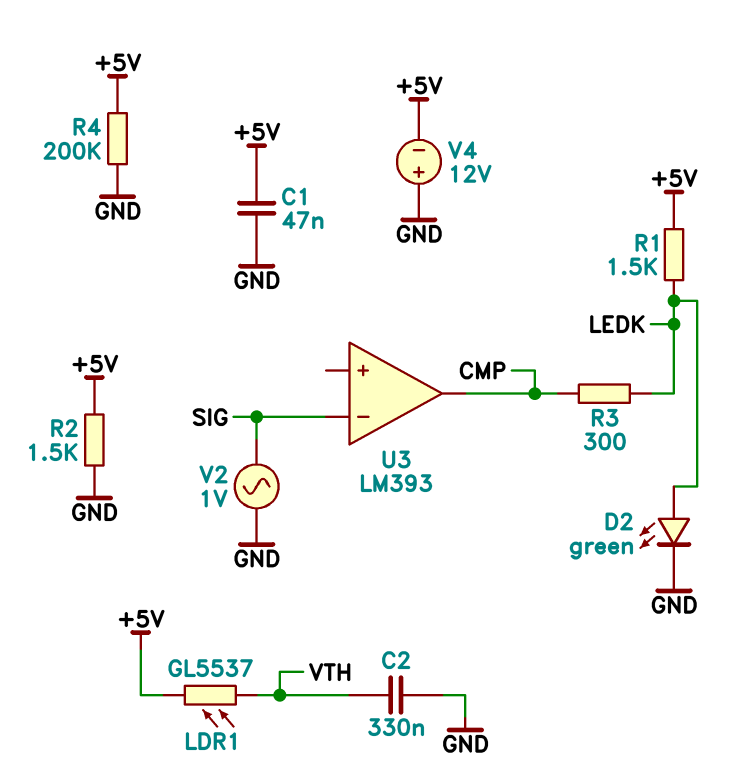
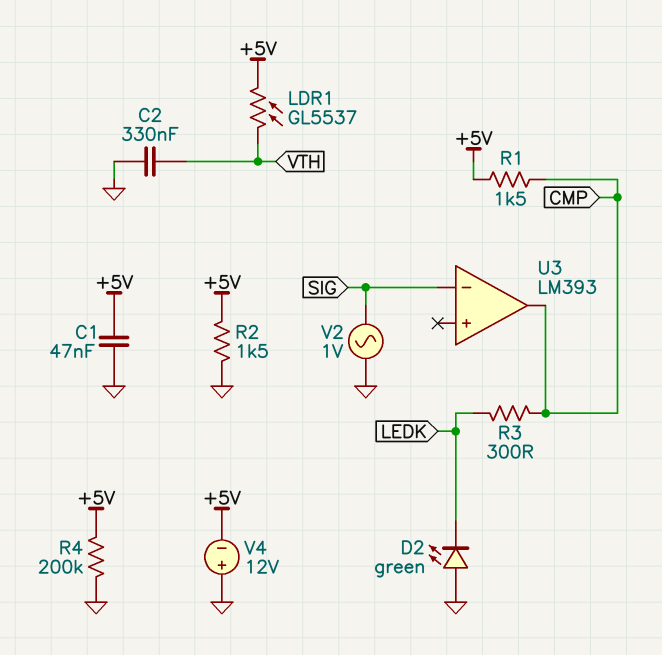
D2: LED green (A LEDK, K GND) -> LED green (A GND, K LEDK)
R1: 1.5k (+5V, LEDK) -> 1.5k (+5V, CMP)

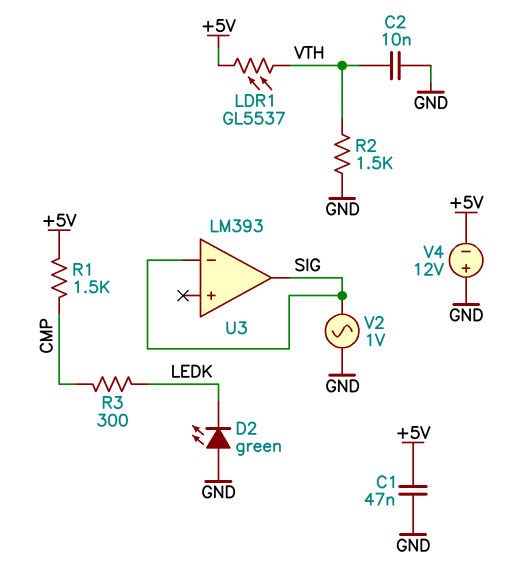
C2: 330nF (GND, VTH) -> 10nF (GND, VTH)
R2: 1.5k (+5V, GND) -> 1.5k (GND, VTH)
R4: 200k (+5V, GND) -> none
U3 pin out: CMP -> SIG

